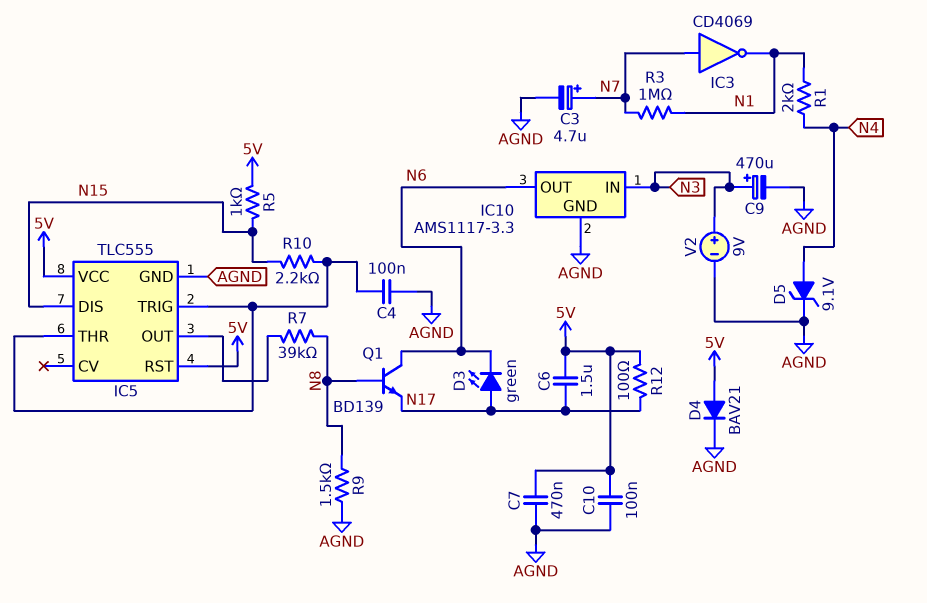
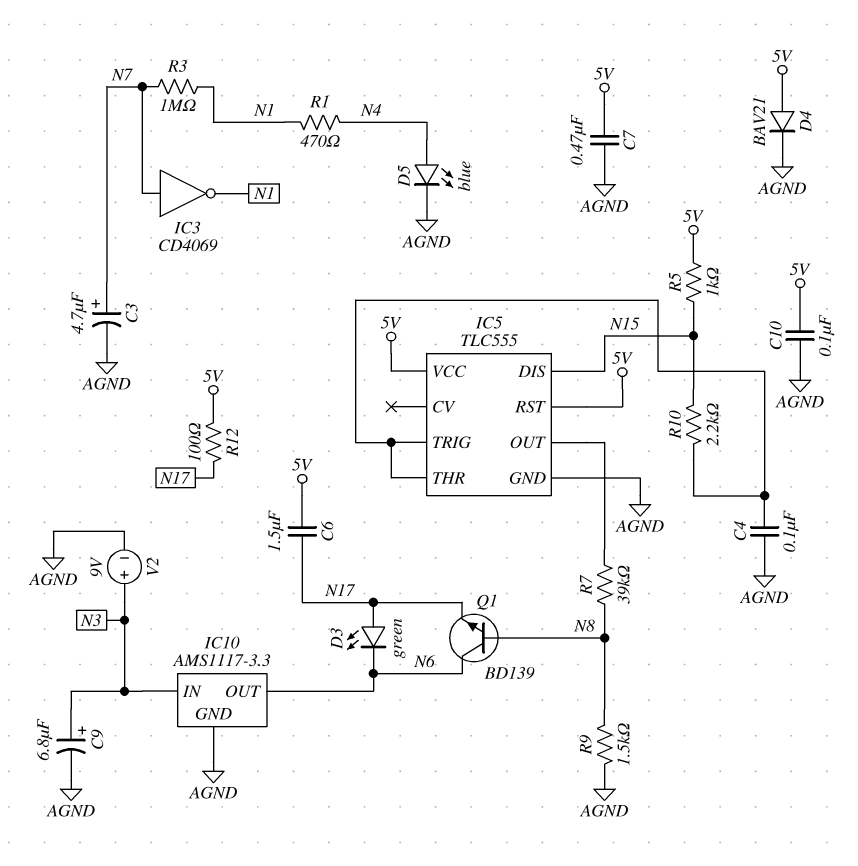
C9: 470uF (plus N3, minus AGND) -> 6.8uF (plus N3, minus AGND)
D5: zener 9.1V (A N4, K AGND) -> LED blue (A N4, K AGND)
R1: 2k (N1, N4) -> 470 (N1, N4)

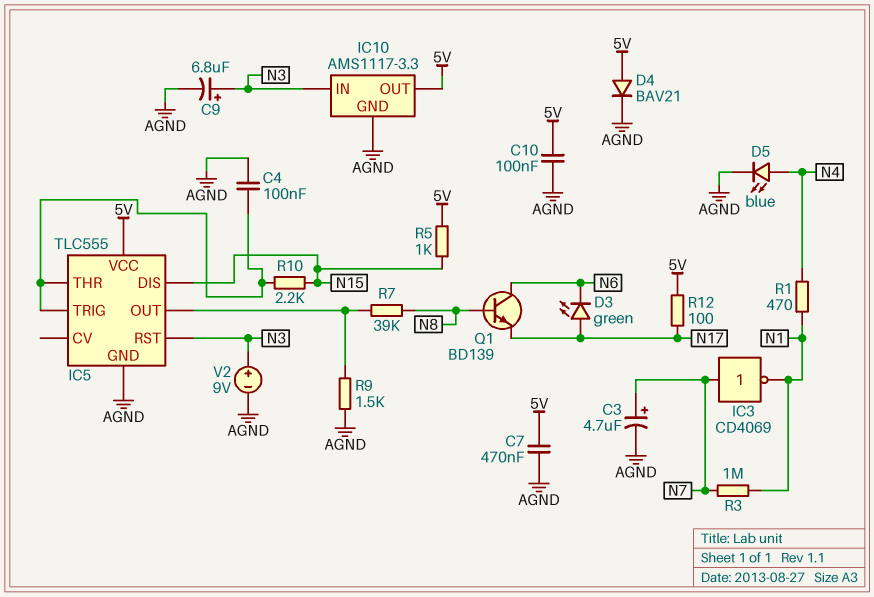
C6: 1.5uF (5V, N17) -> none
IC5 pin RST: 5V -> N3
IC10 pin OUT: N6 -> 5V
R9: 1.5k (AGND, N8) -> 1.5k (AGND, IC5/OUT)

